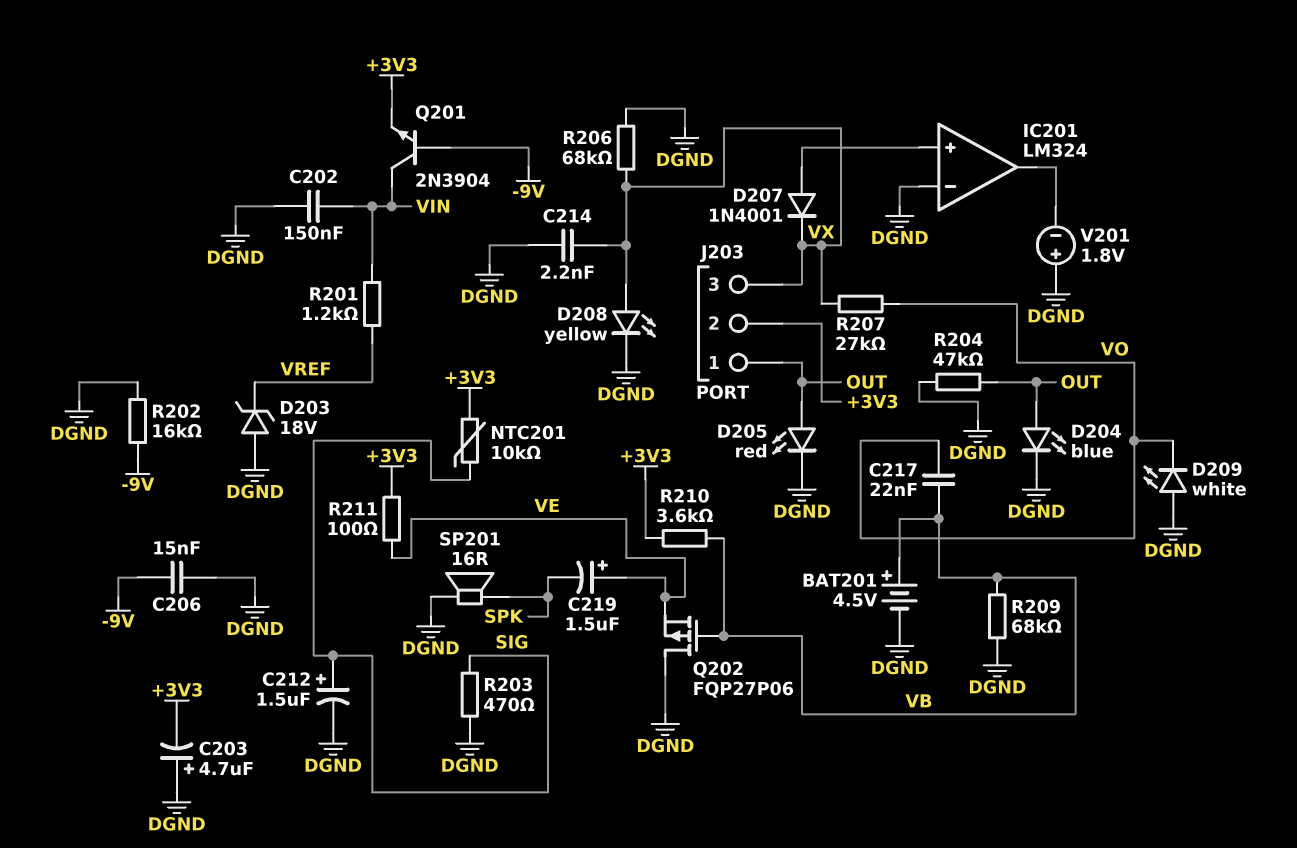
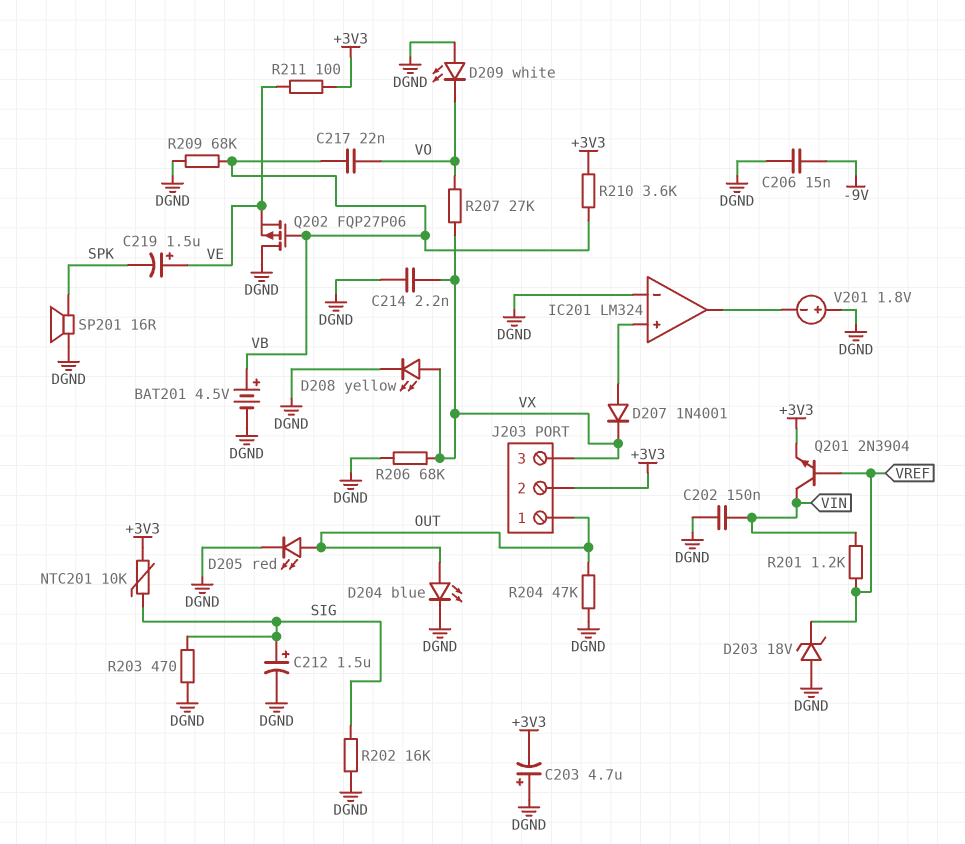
Q201: NPN 2N3904 (B -9V, C VIN, E +3V3) -> NPN 2N3904 (B VREF, C VIN, E +3V3)
R202: 16k (-9V, DGND) -> 16k (DGND, SIG)

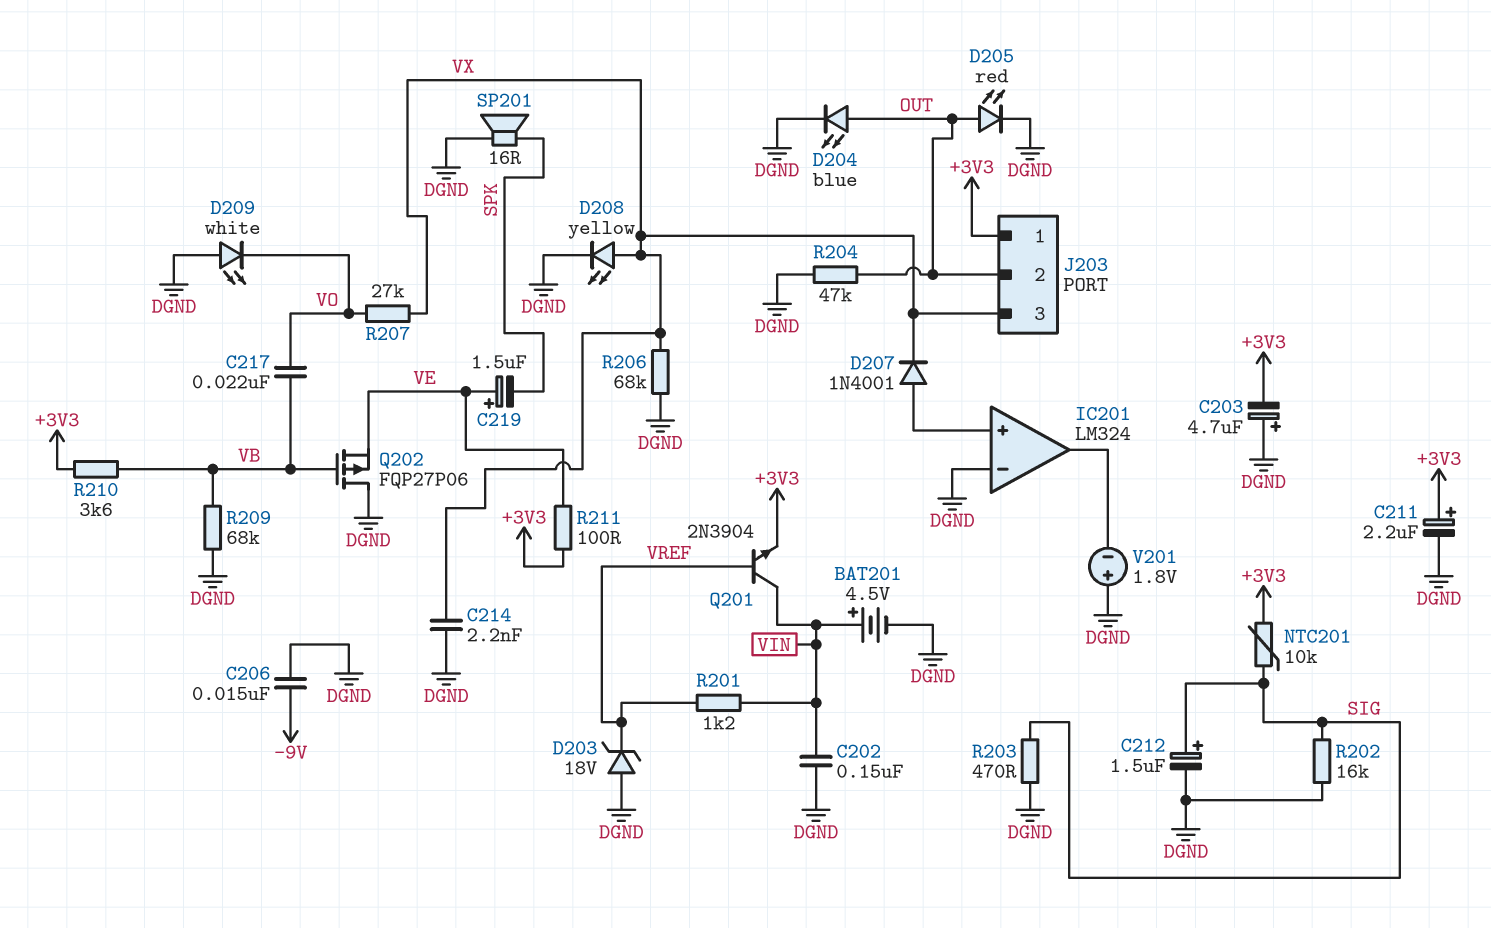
BAT201: 4.5V (plus VB, minus DGND) -> 4.5V (plus VIN, minus DGND)
C211: none -> 2.2uF (plus +3V3, minus DGND)
J203 pin 1: OUT -> +3V3
J203 pin 2: +3V3 -> OUT

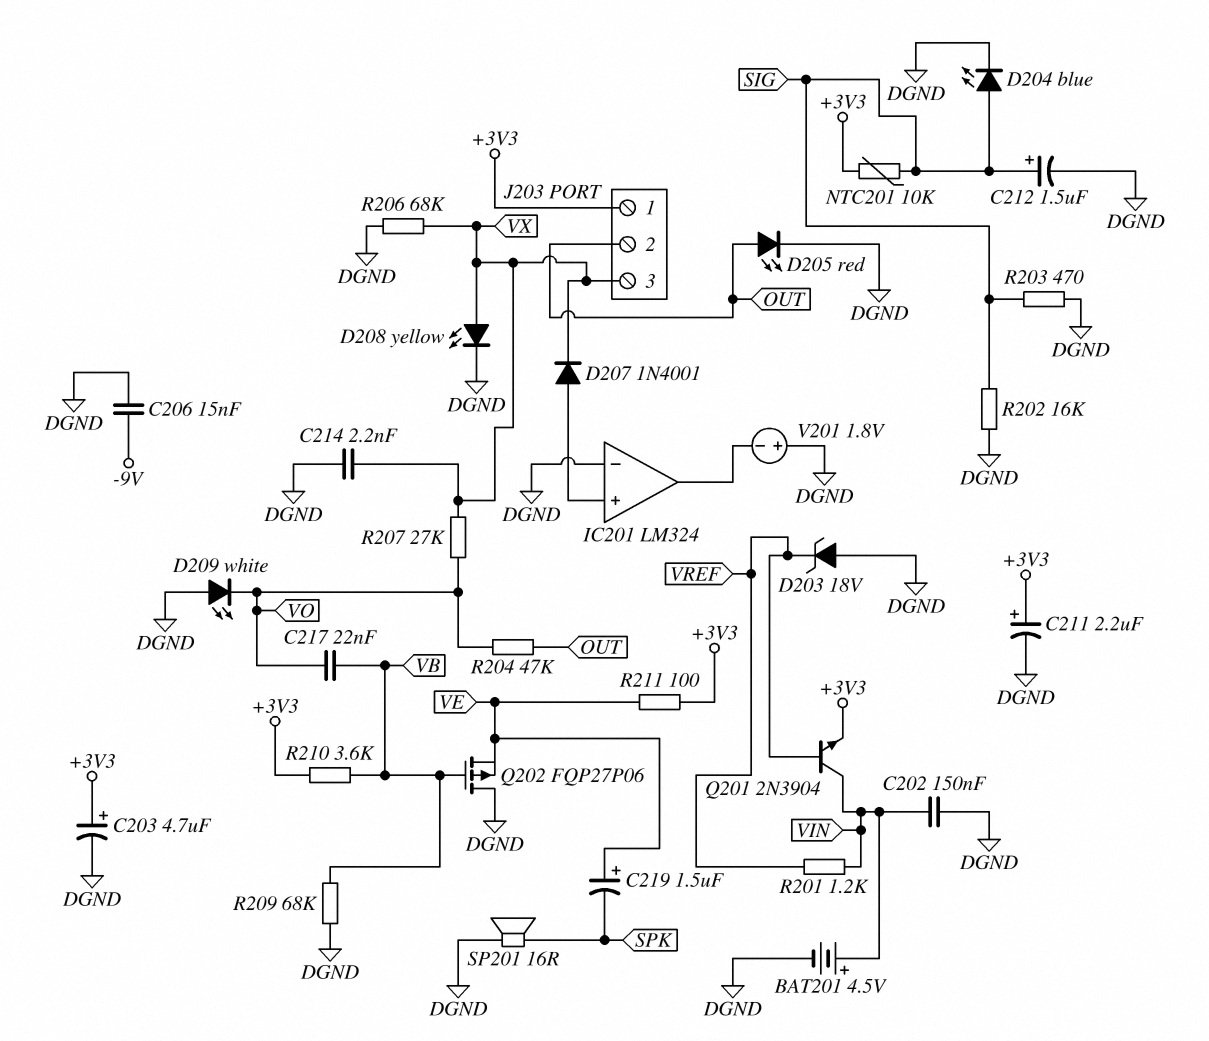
C203: 4.7uF (plus DGND, minus +3V3) -> 4.7uF (plus +3V3, minus DGND)
D204: LED blue (A OUT, K DGND) -> LED blue (A SIG, K DGND)
R204: 47k (DGND, OUT) -> 47k (OUT, VO)

